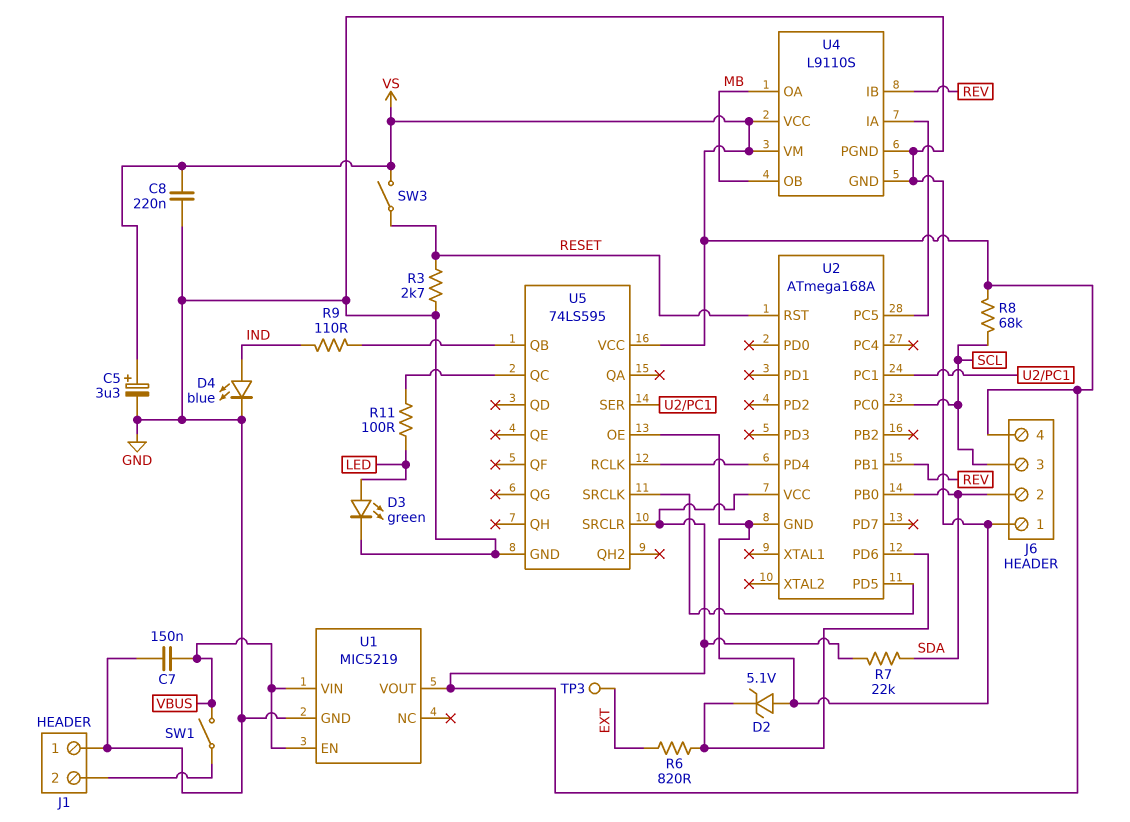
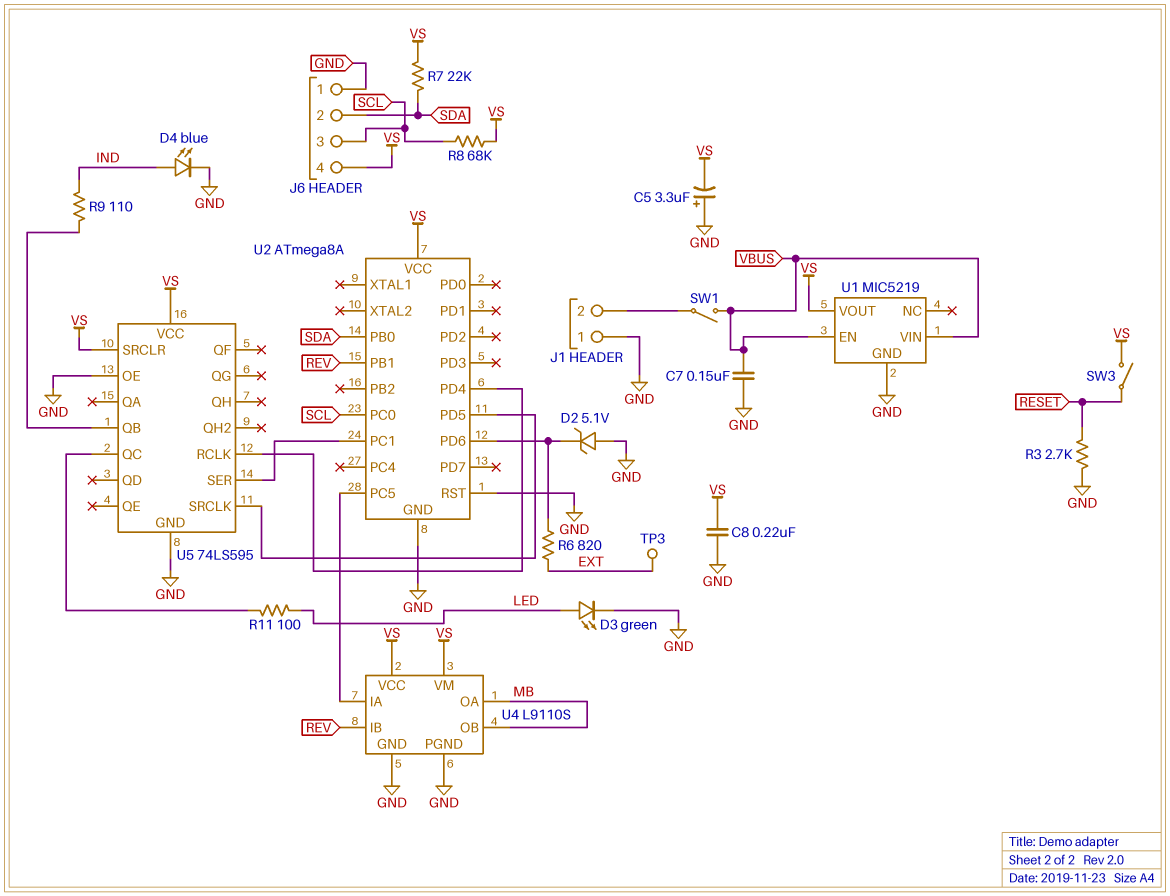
C5: 3.3uF (plus VS, minus GND) -> 3.3uF (plus GND, minus VS)
U2: ATmega168A -> ATmega8A
U2 pin RST: RESET -> GND

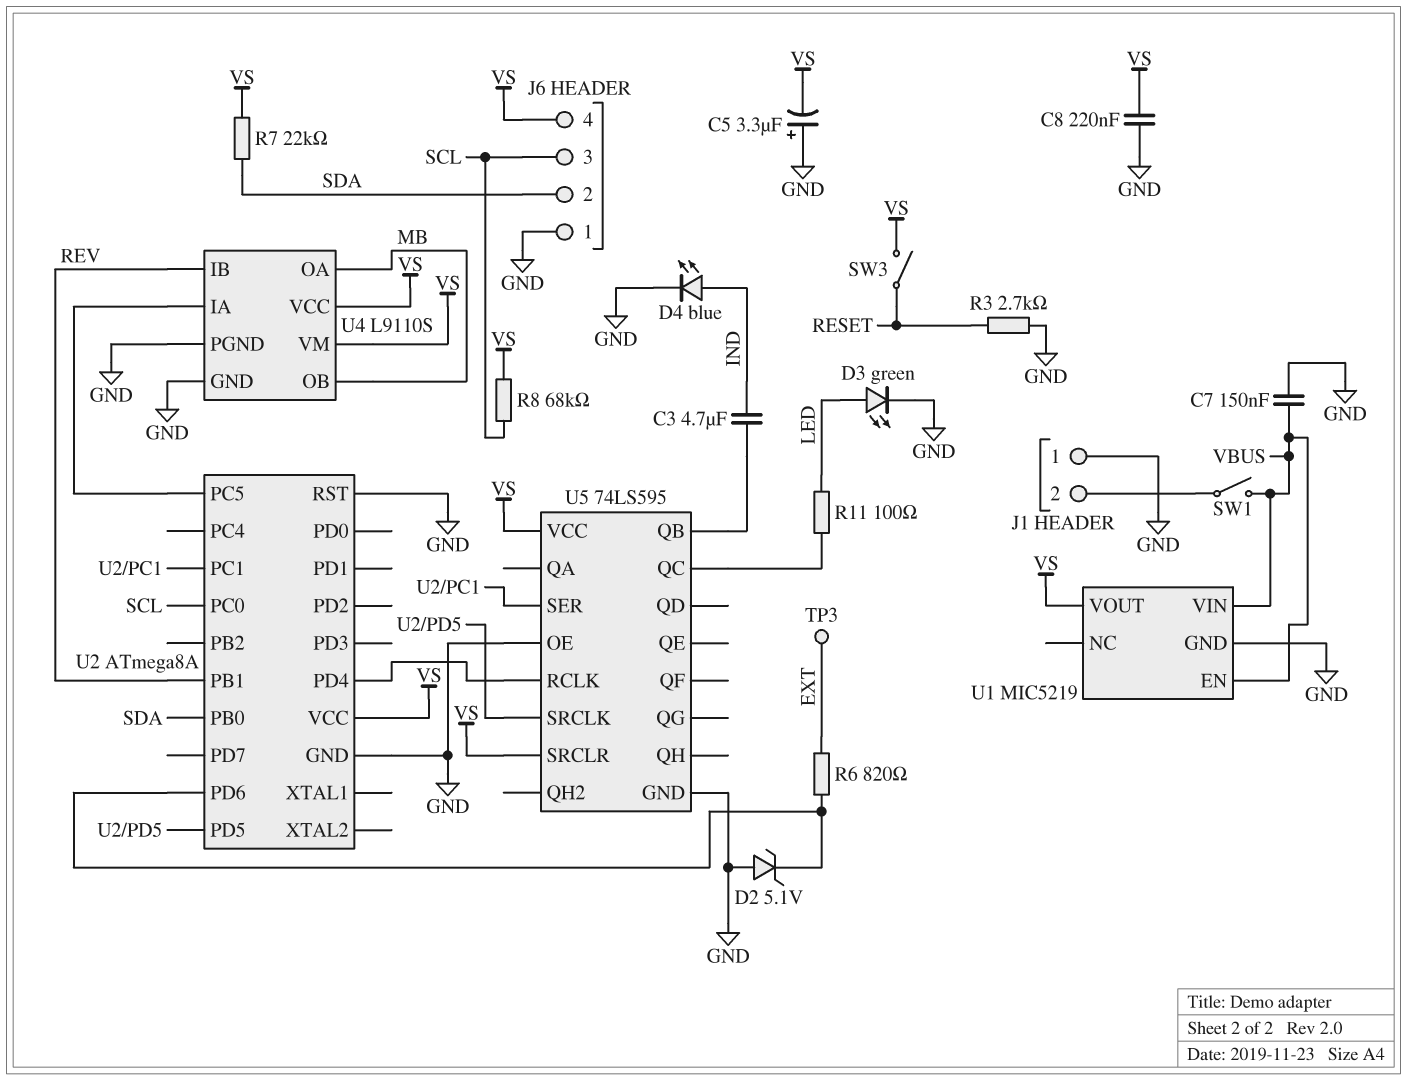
C3: none -> 4.7uF (IND, U5/QB)
R9: 110 (IND, U5/QB) -> none

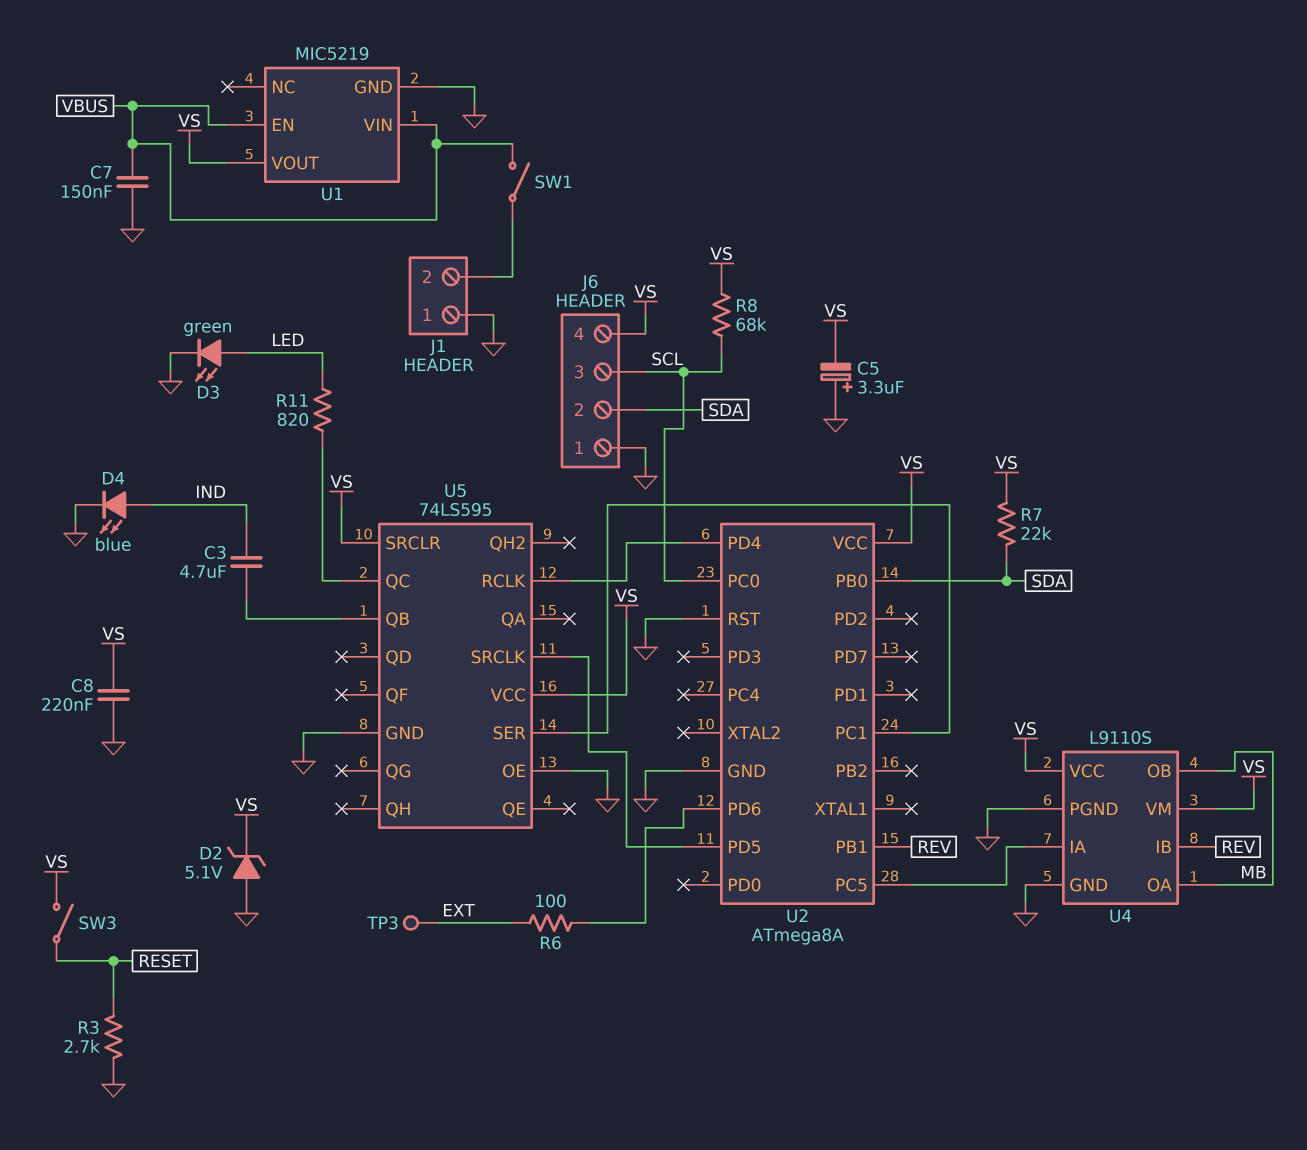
D2: zener 5.1V (A GND, K U2/PD6) -> zener 5.1V (A GND, K VS)
R6: 820 (EXT, U2/PD6) -> 100 (EXT, U2/PD6)
R11: 100 (LED, U5/QC) -> 820 (LED, U5/QC)

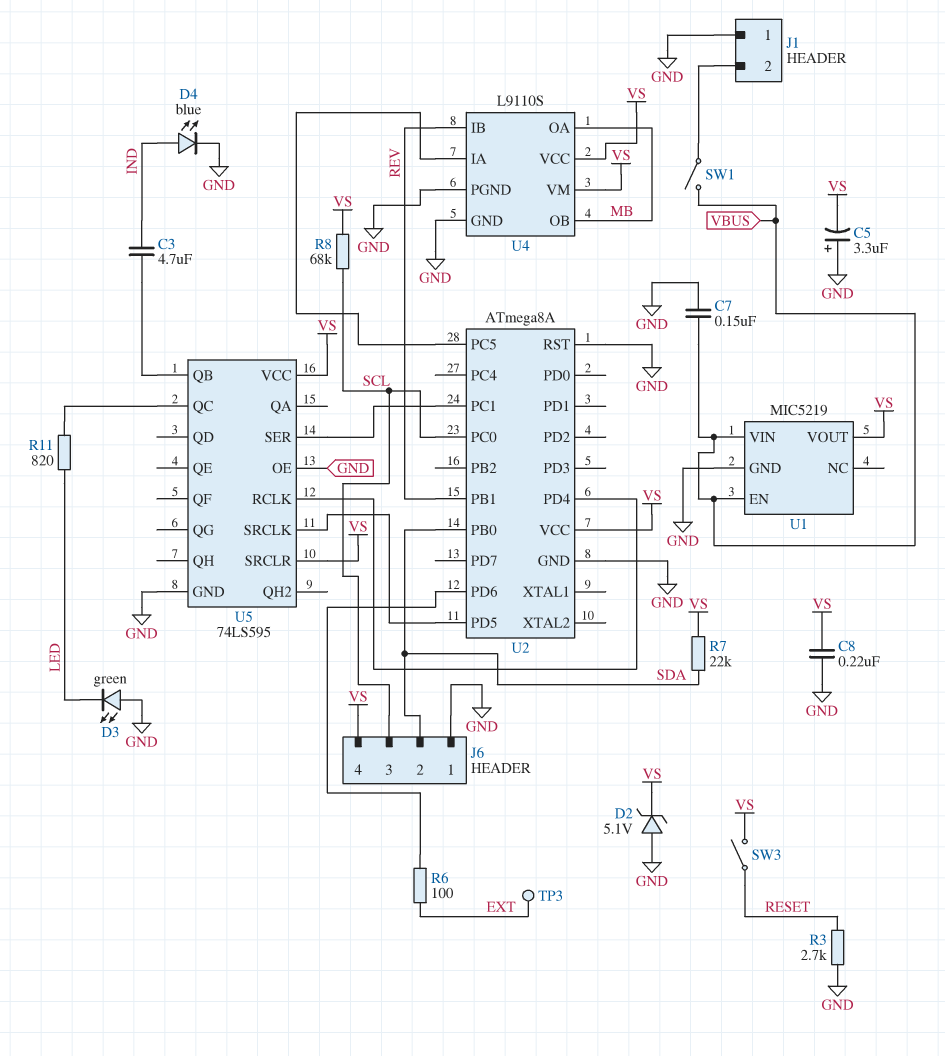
D3: LED green (A LED, K GND) -> LED green (A GND, K LED)

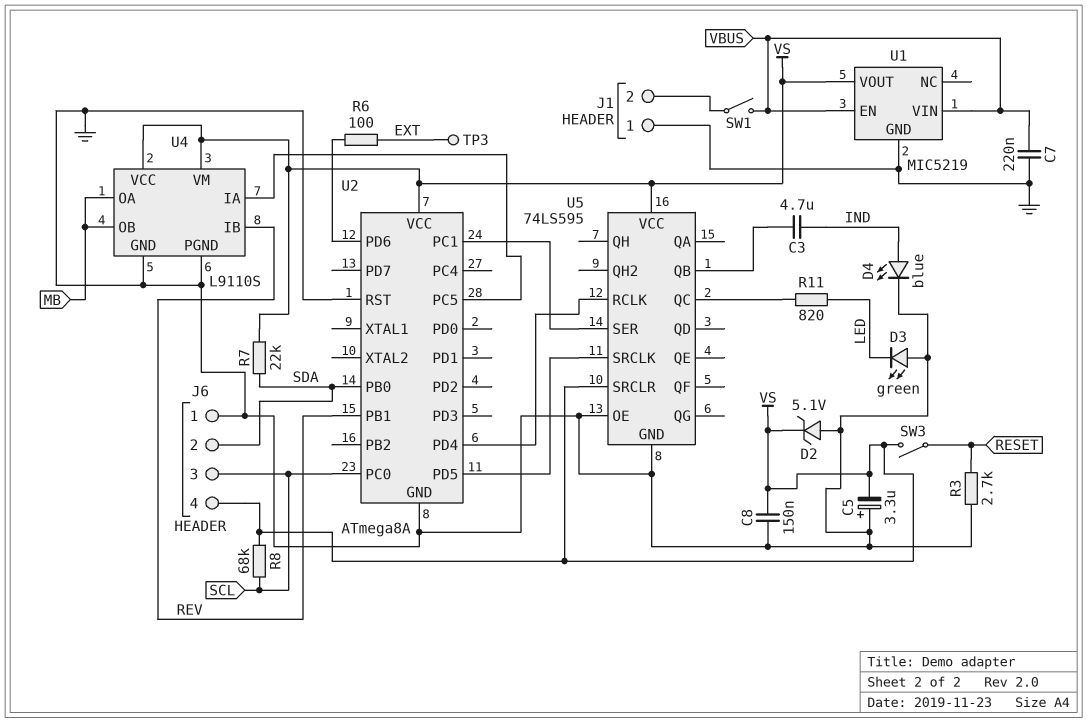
C7: 150nF (GND, VBUS) -> 220nF (GND, VBUS)
C8: 220nF (GND, VS) -> 150nF (GND, VS)

